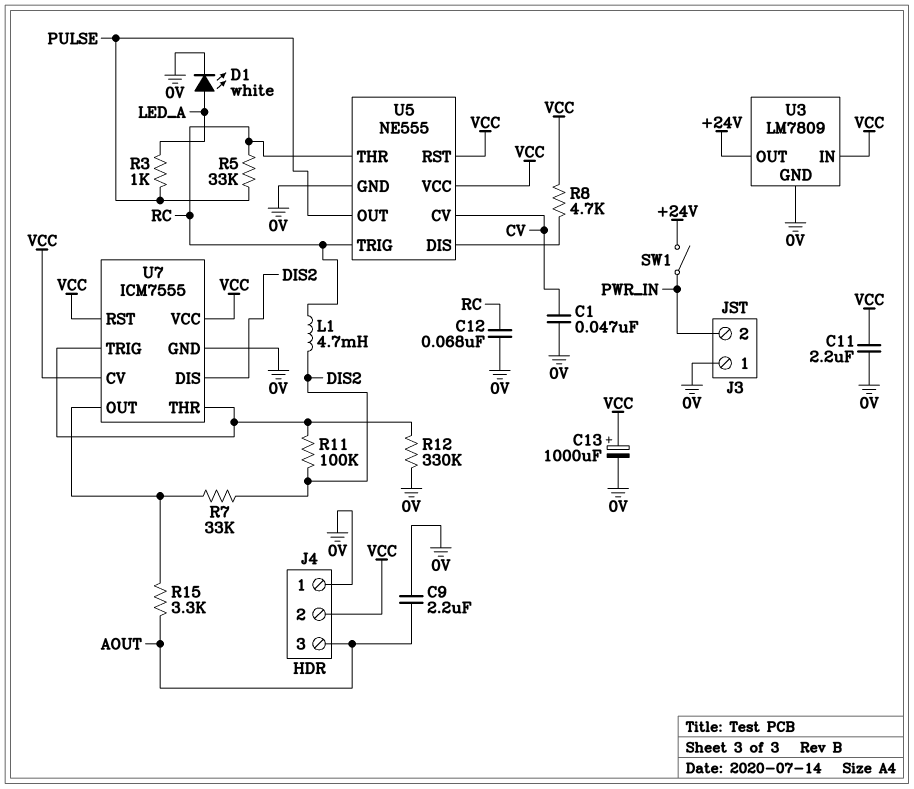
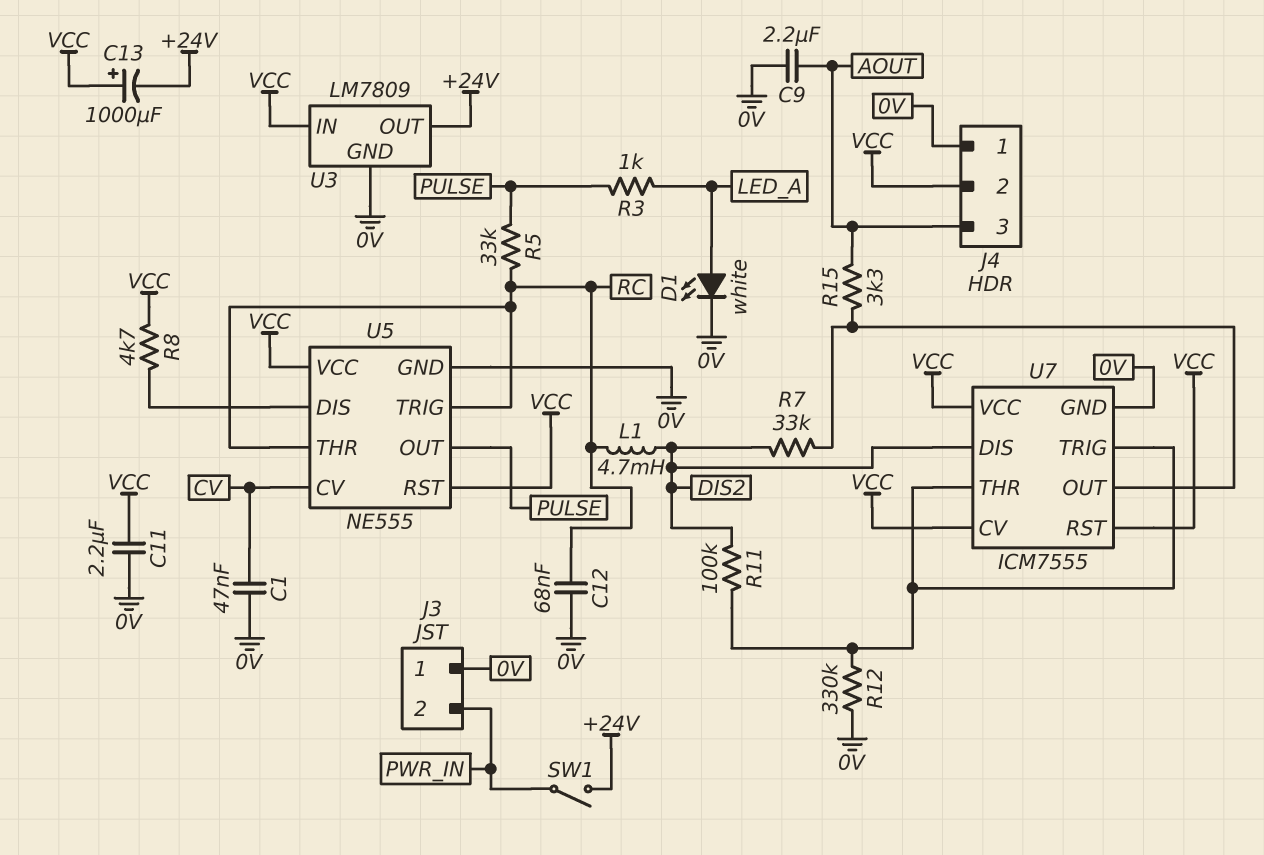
C13: 1000uF (plus VCC, minus 0V) -> 1000uF (plus VCC, minus +24V)

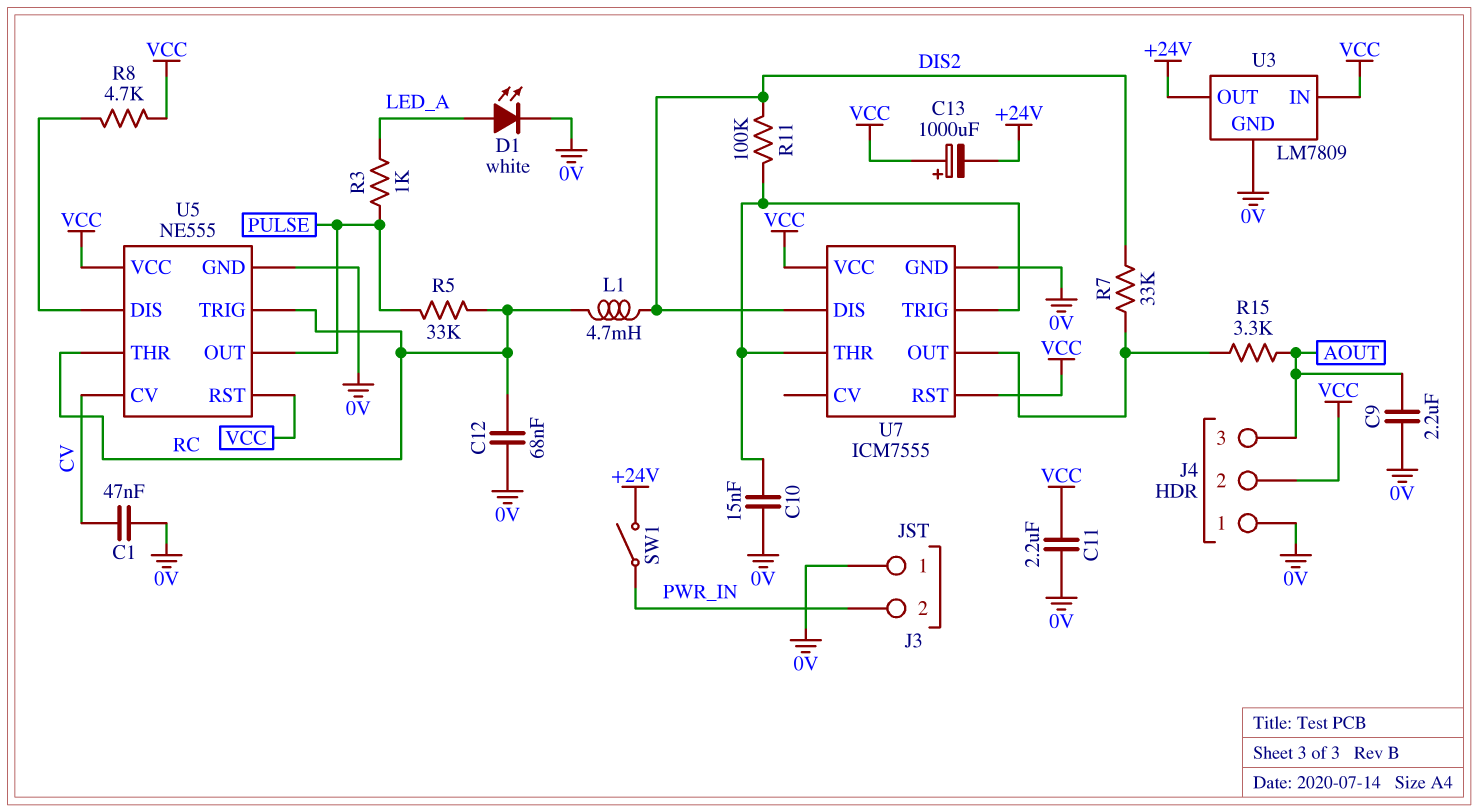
C10: none -> 15nF (0V, U7/THR)
R12: 330k (0V, U7/THR) -> none
U7 pin CV: VCC -> none

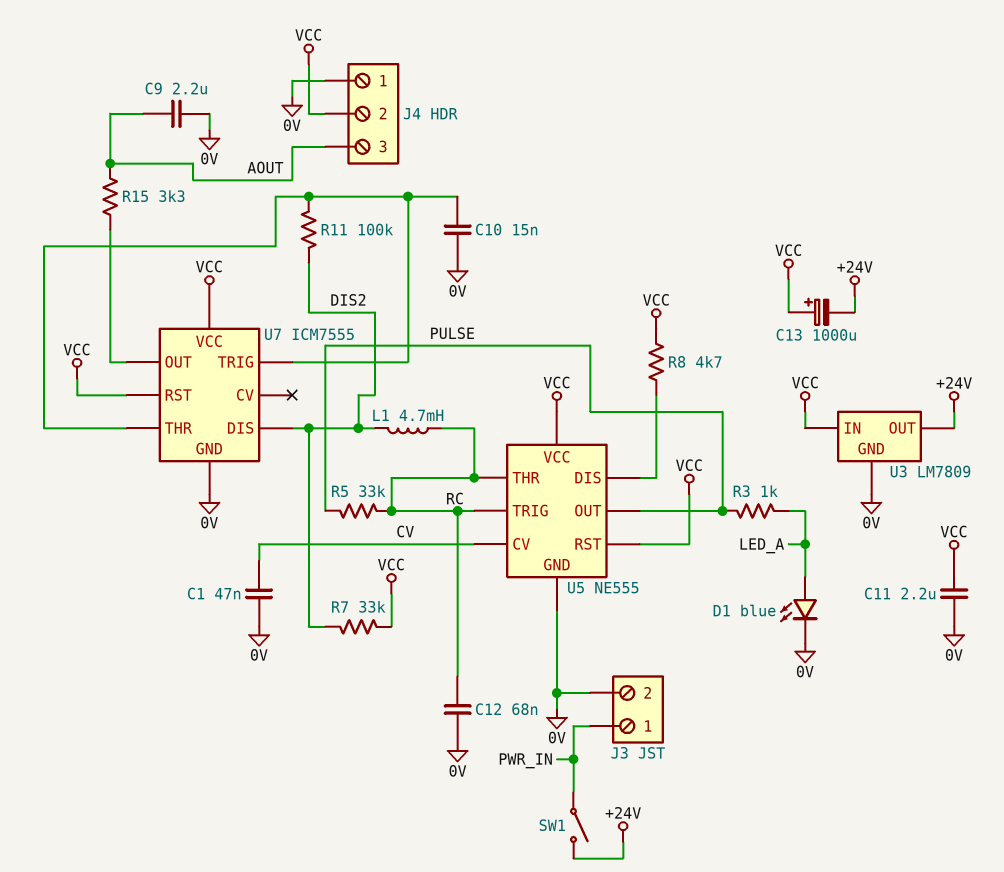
D1: LED white (A LED_A, K 0V) -> LED blue (A LED_A, K 0V)
J3 pin 1: 0V -> PWR_IN
J3 pin 2: PWR_IN -> 0V
R7: 33k (DIS2, U7/OUT) -> 33k (DIS2, VCC)

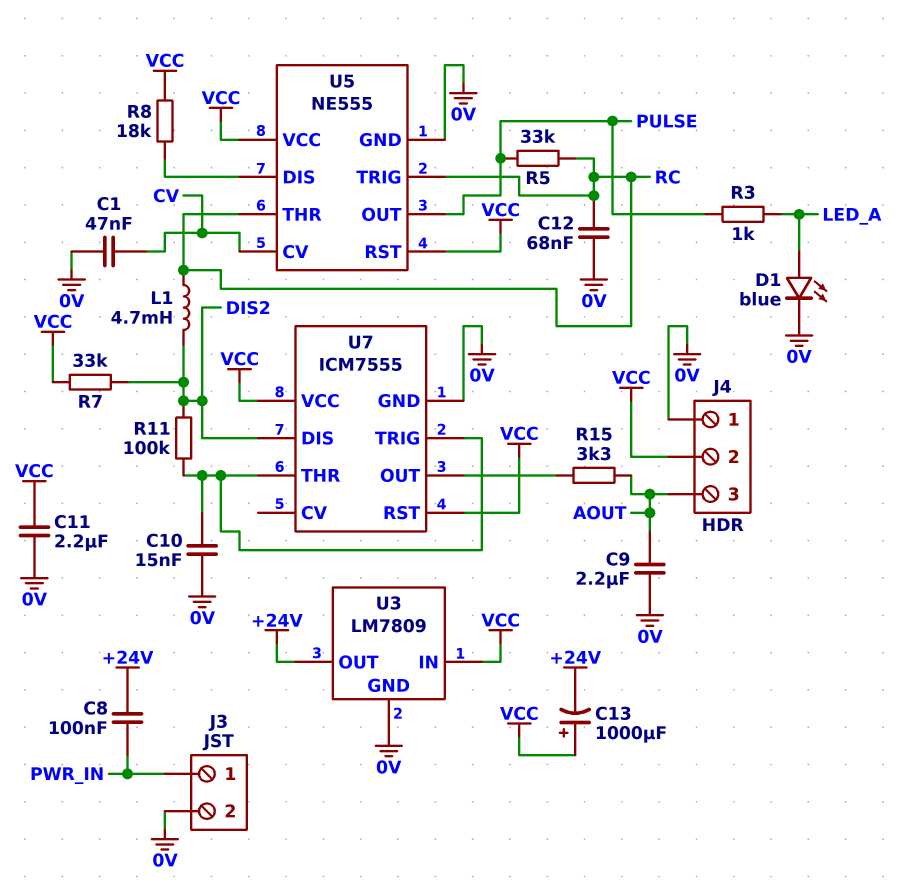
C8: none -> 100nF (+24V, PWR_IN)
R8: 4.7k (U5/DIS, VCC) -> 18k (U5/DIS, VCC)
SW1: switch (+24V, PWR_IN) -> none

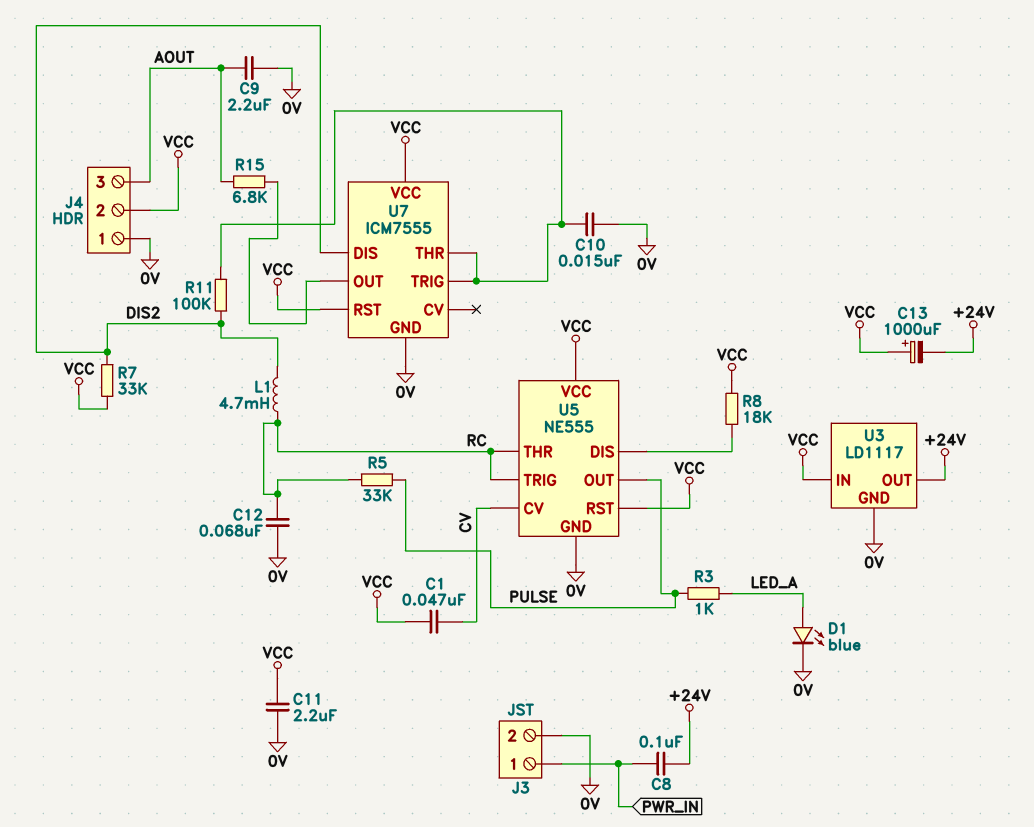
C1: 47nF (0V, CV) -> 47nF (CV, VCC)
R15: 3.3k (AOUT, U7/OUT) -> 6.8k (AOUT, U7/OUT)
U3: LM7809 -> LD1117

